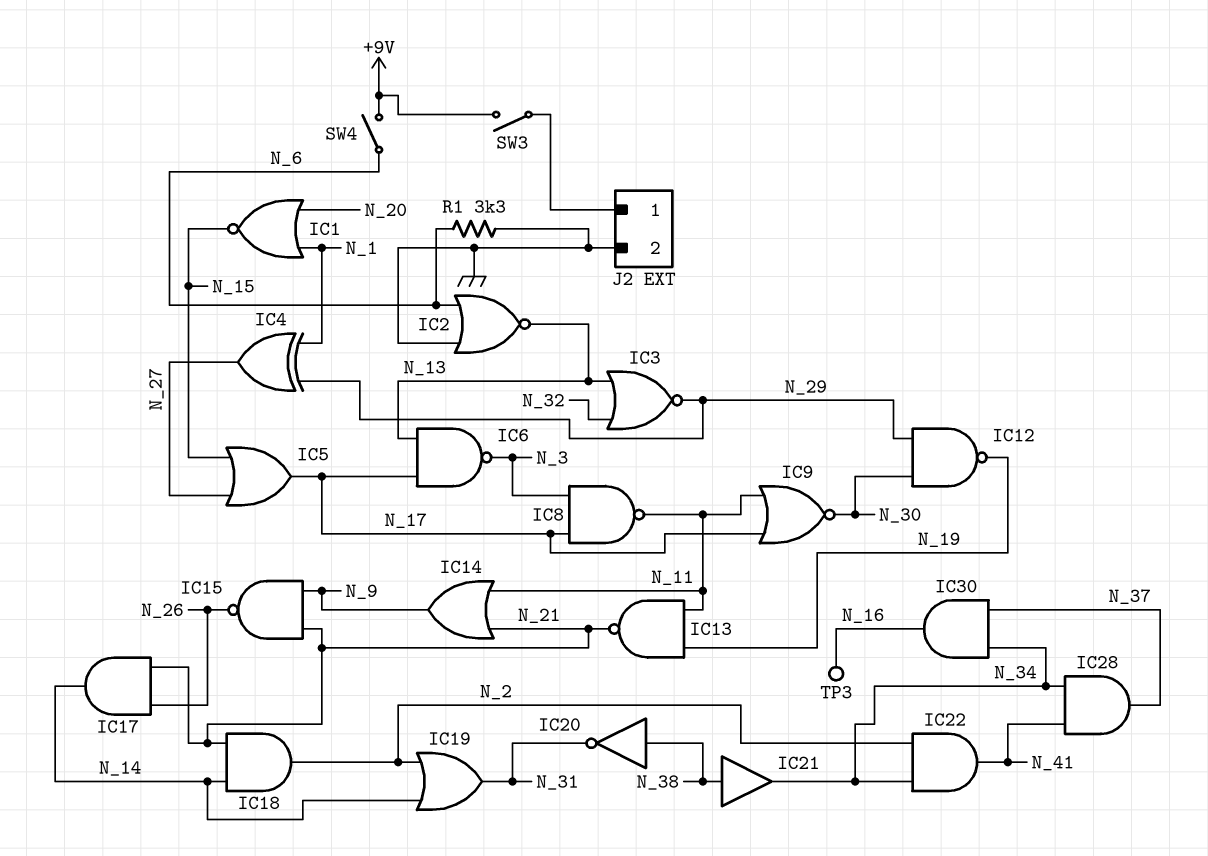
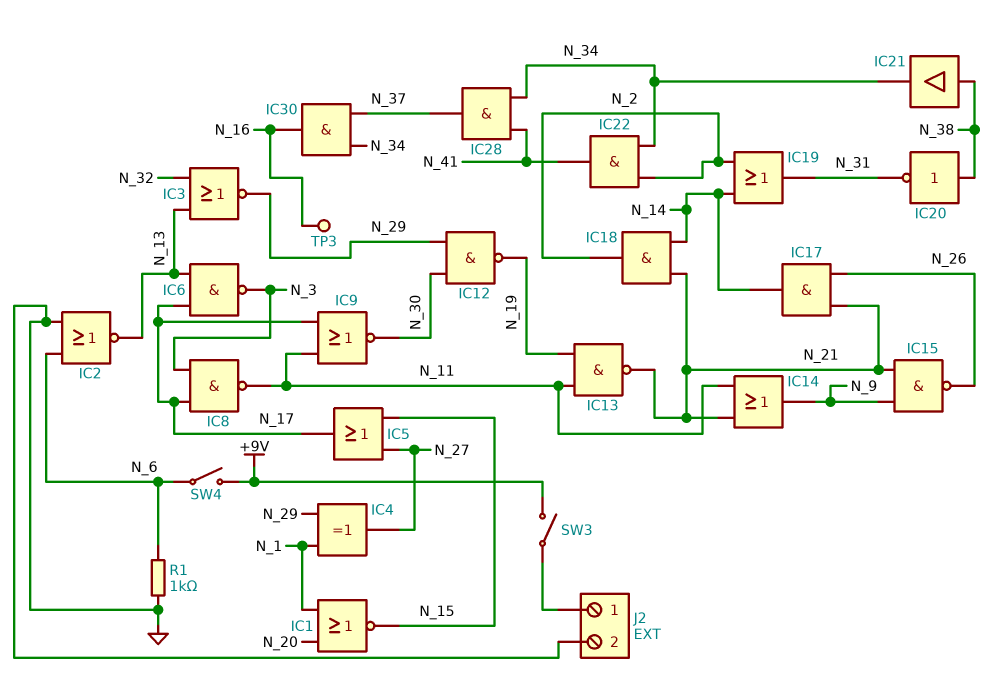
R1: 3.3k (GND, N_6) -> 1k (GND, N_6)

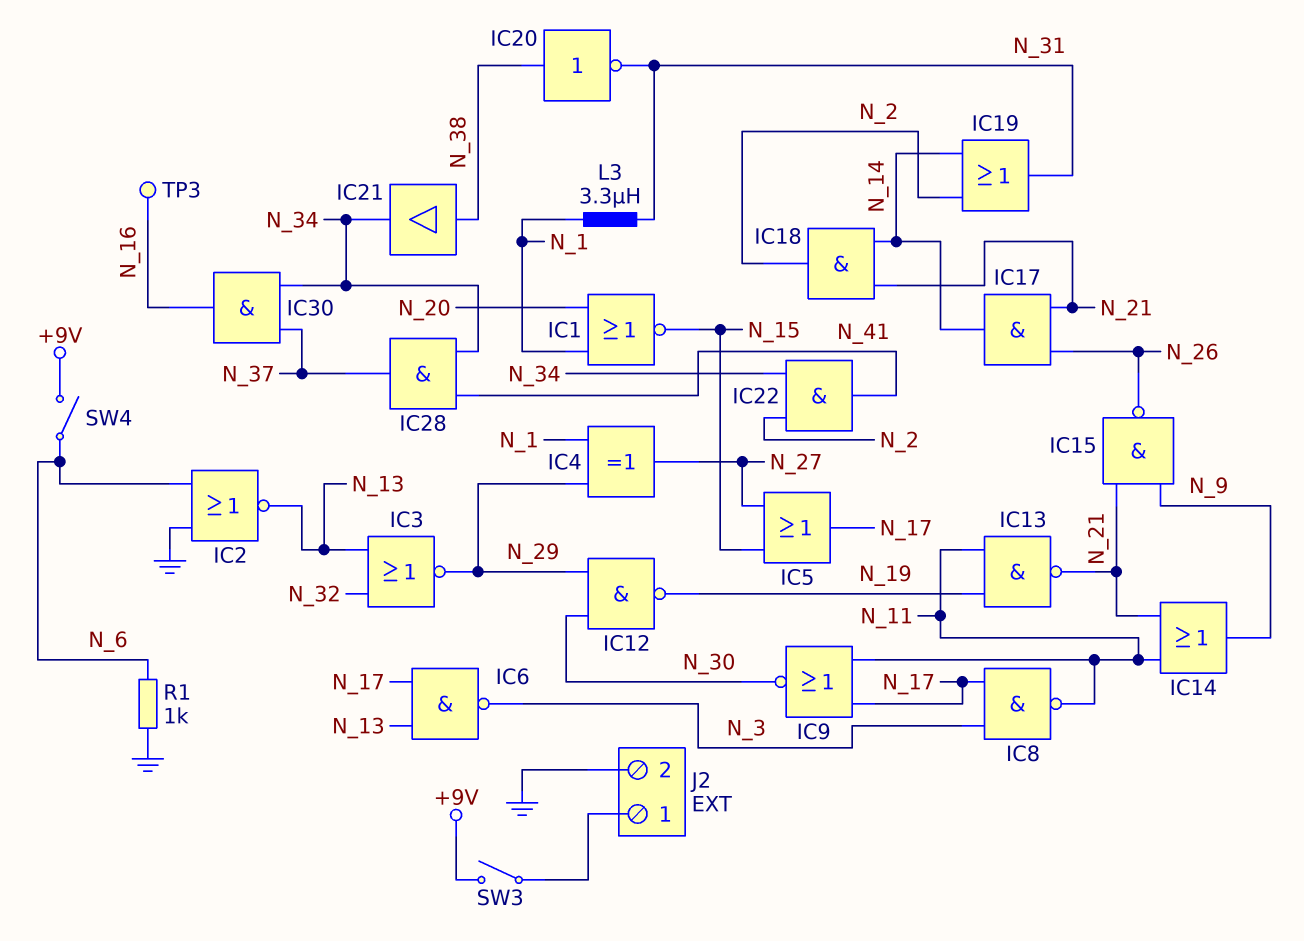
L3: none -> 3.3uH (N_1, N_31)

